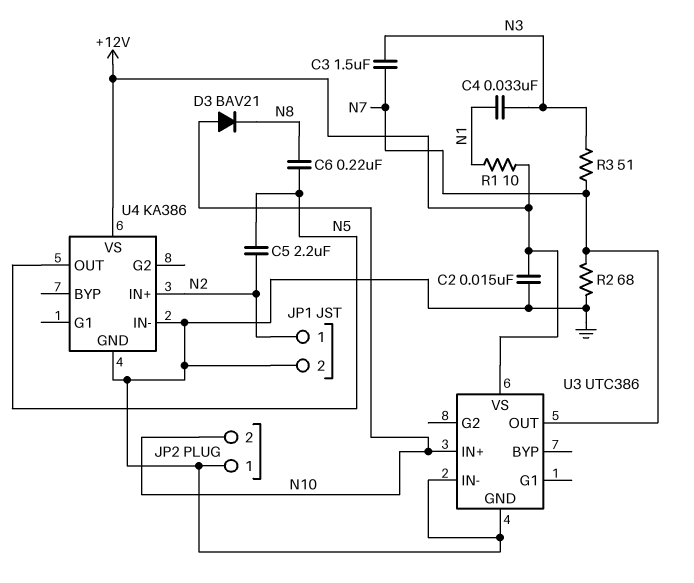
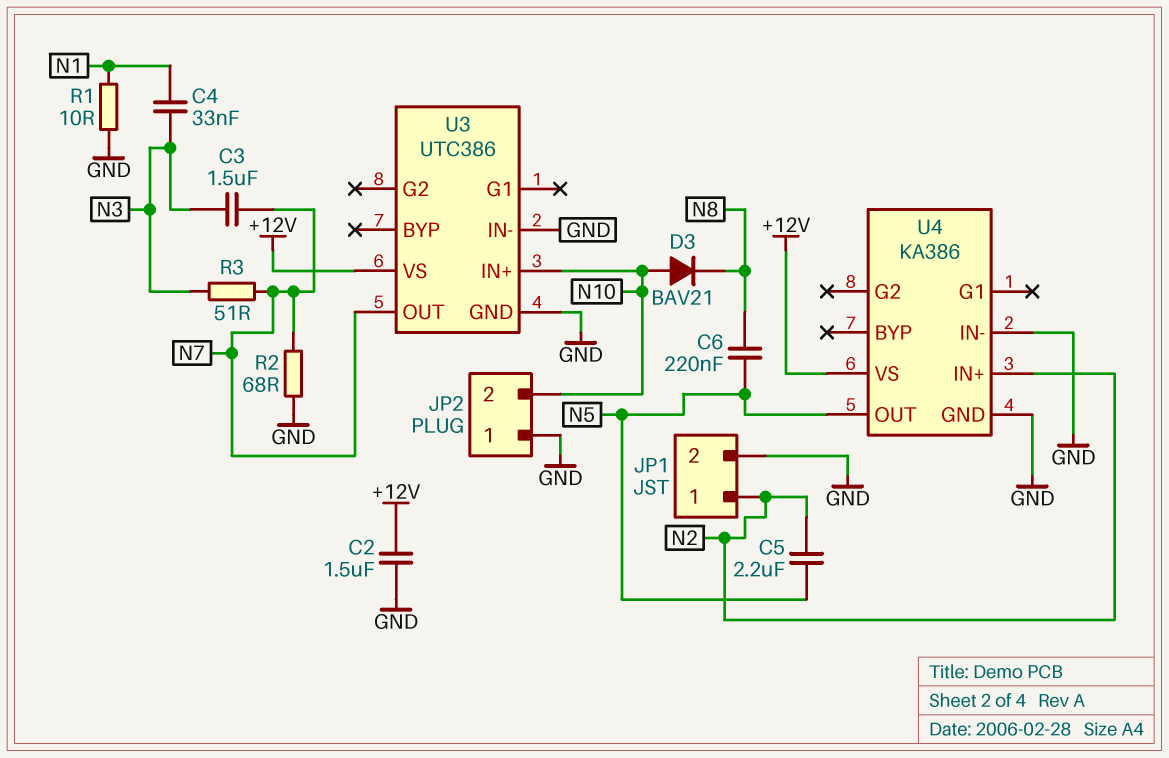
C2: 15nF (+12V, GND) -> 1.5uF (+12V, GND)
R1: 10 (+12V, N1) -> 10 (GND, N1)

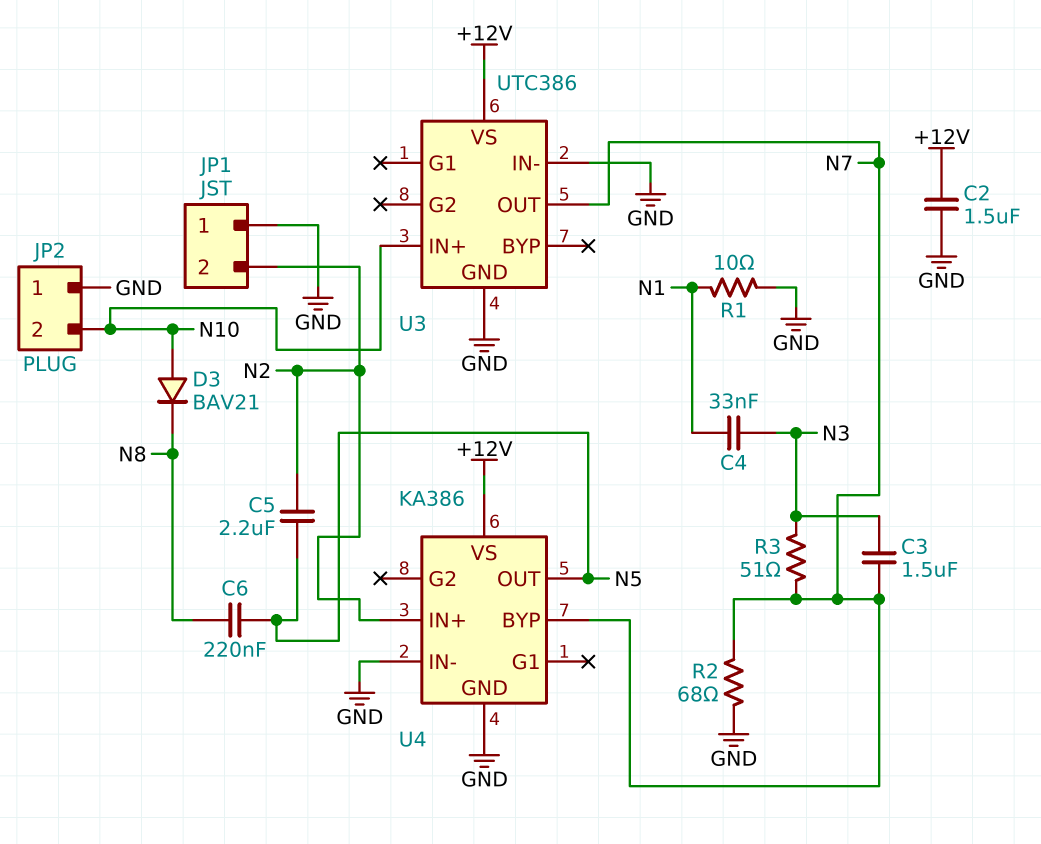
JP1 pin 1: N2 -> GND
JP1 pin 2: GND -> N2
U4 pin BYP: none -> N7

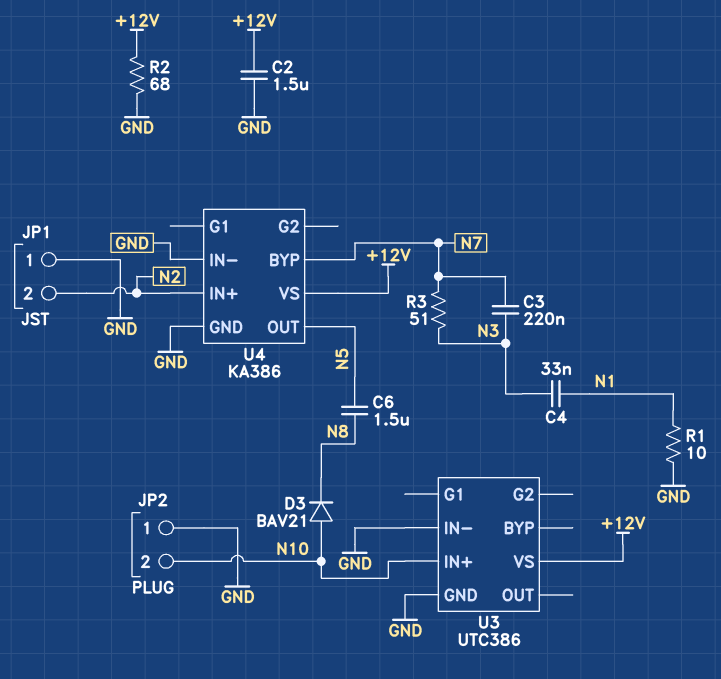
C3: 1.5uF (N3, N7) -> 220nF (N3, N7)
C5: 2.2uF (N2, N5) -> none
C6: 220nF (N5, N8) -> 1.5uF (N5, N8)
R2: 68 (GND, N7) -> 68 (+12V, GND)
U3 pin OUT: N7 -> none

